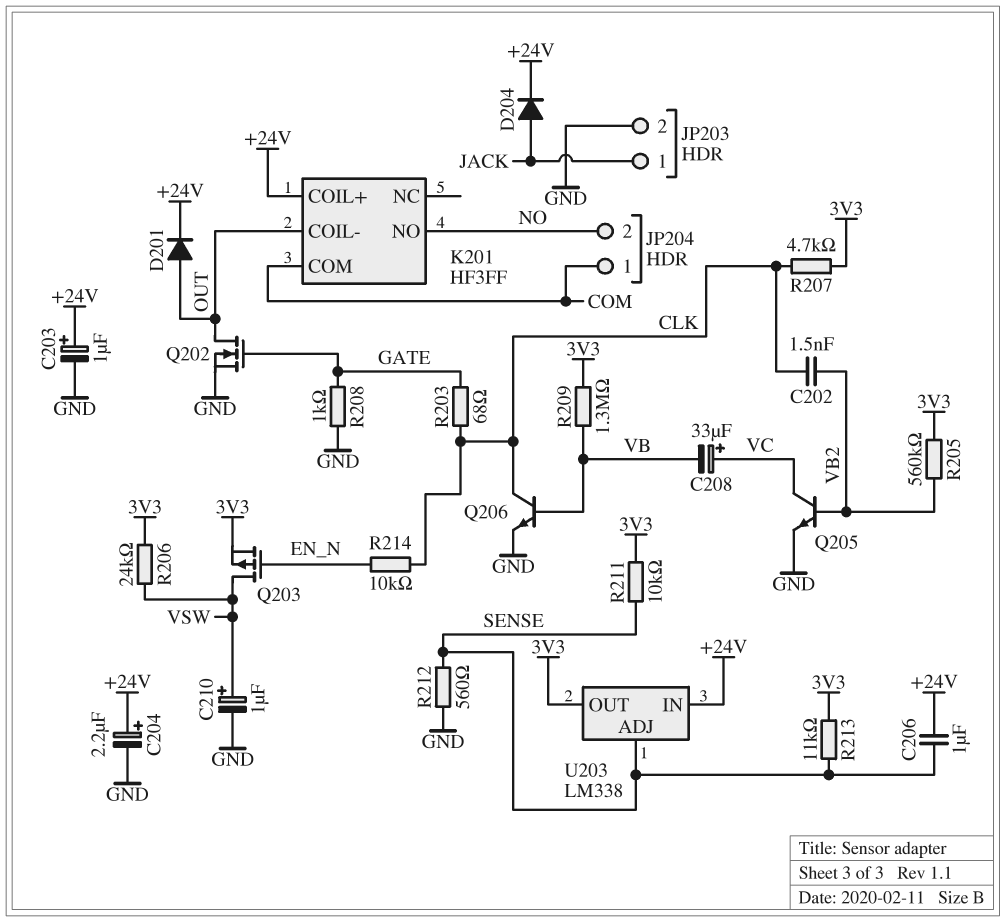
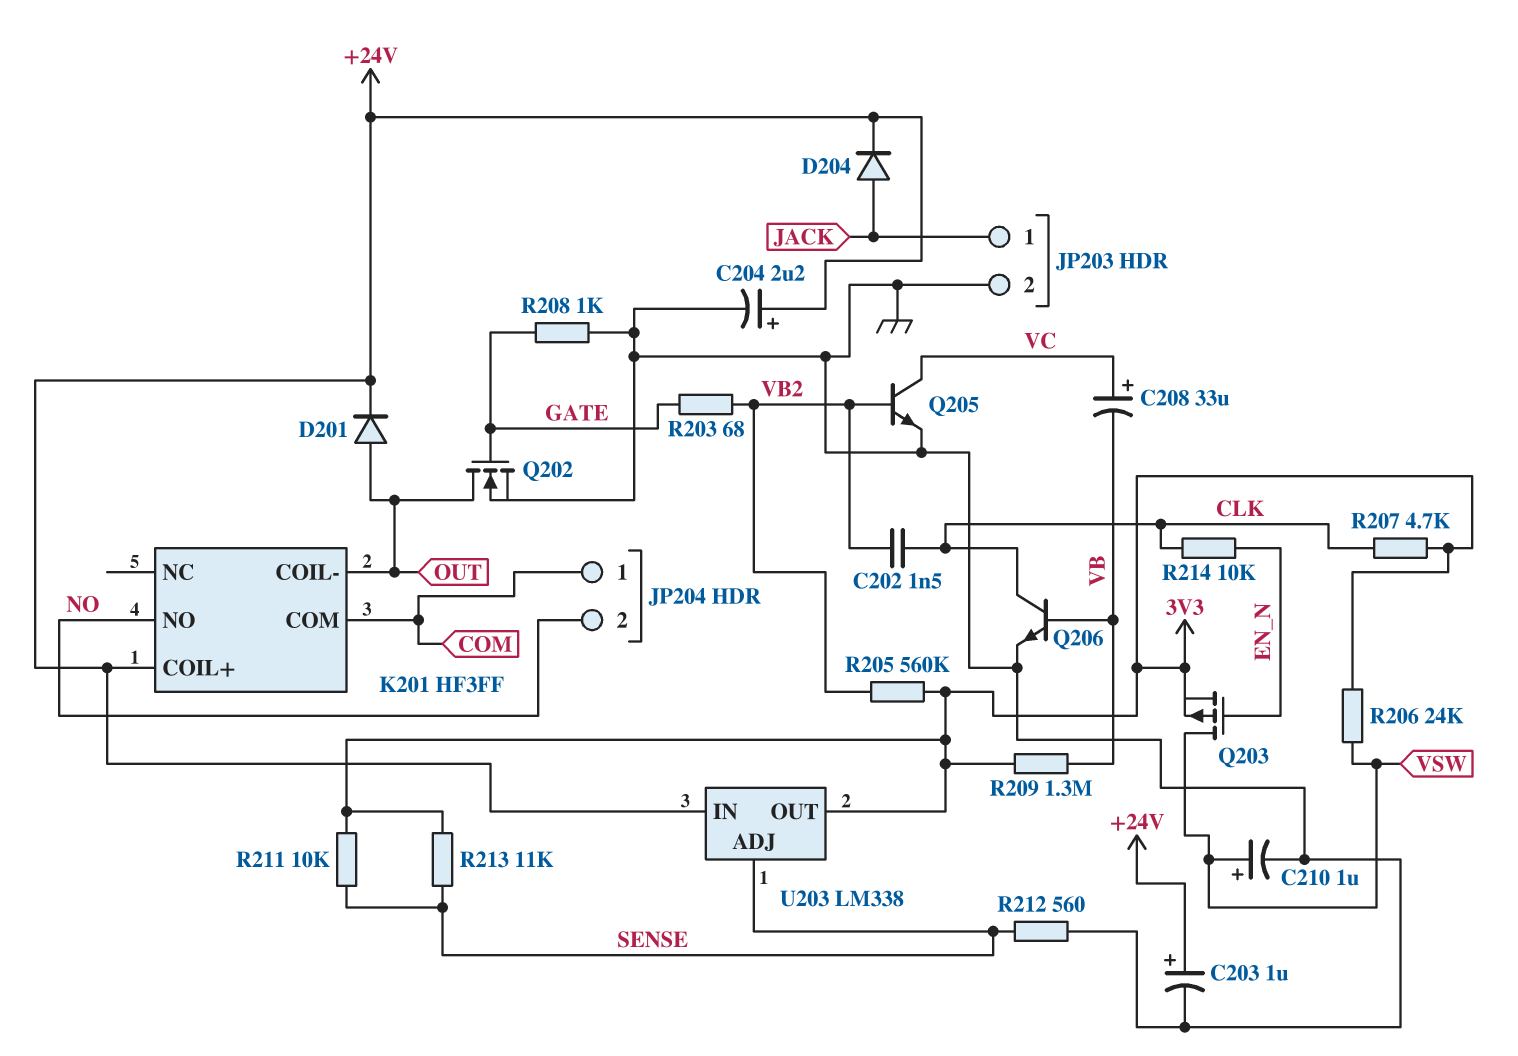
C206: 1uF (+24V, SENSE) -> none
R203: 68 (CLK, GATE) -> 68 (GATE, VB2)

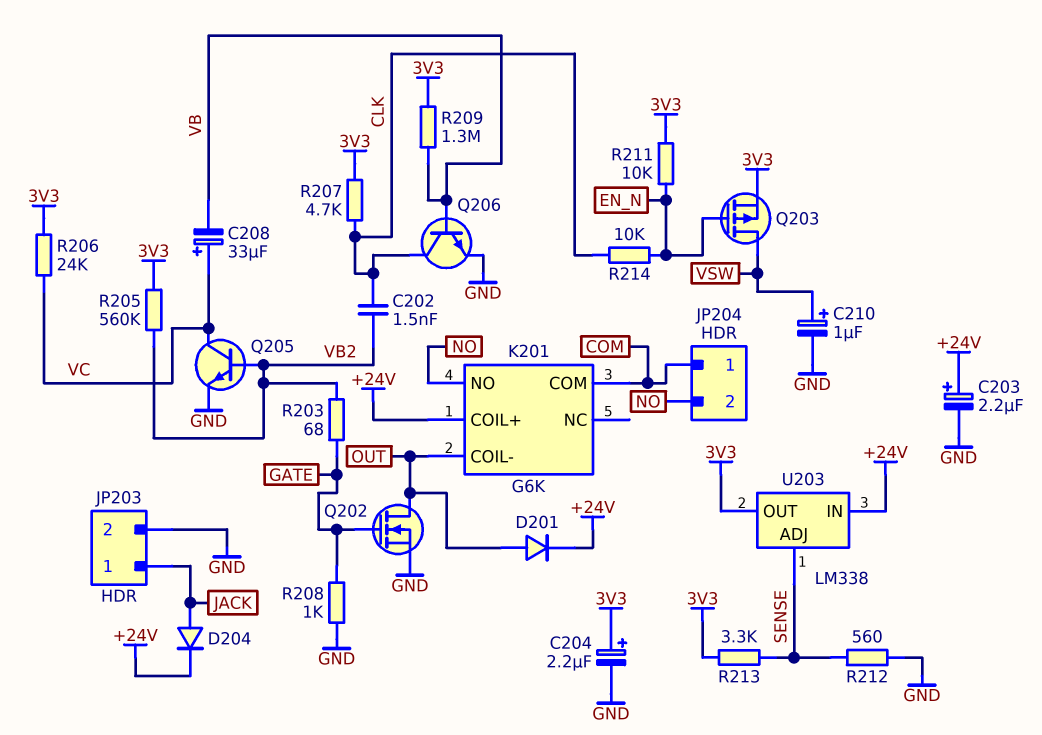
C203: 1uF (plus +24V, minus GND) -> 2.2uF (plus +24V, minus GND)
C204: 2.2uF (plus +24V, minus GND) -> 2.2uF (plus 3V3, minus GND)
K201: HF3FF -> G6K
R206: 24k (3V3, VSW) -> 24k (3V3, VC)
R211: 10k (3V3, SENSE) -> 10k (3V3, EN_N)
R213: 11k (3V3, SENSE) -> 3.3k (3V3, SENSE)

